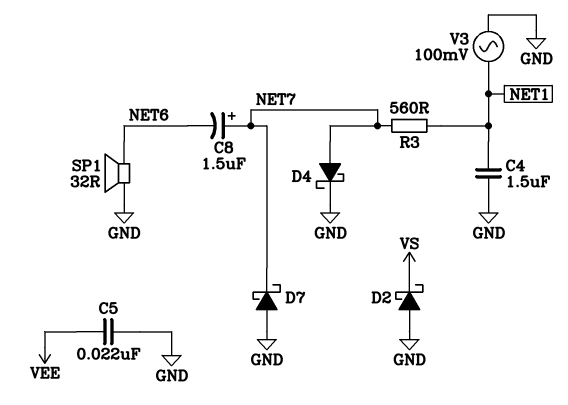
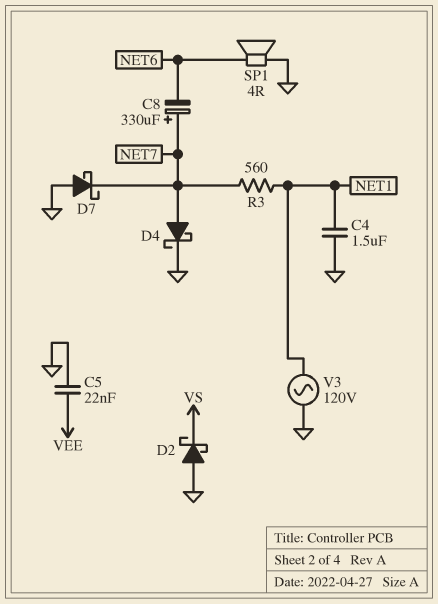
C8: 1.5uF (plus NET7, minus NET6) -> 330uF (plus NET7, minus NET6)
SP1: speaker 32R (GND, NET6) -> speaker 4R (GND, NET6)
V3: AC 100mV (GND, NET1) -> AC 120V (GND, NET1)

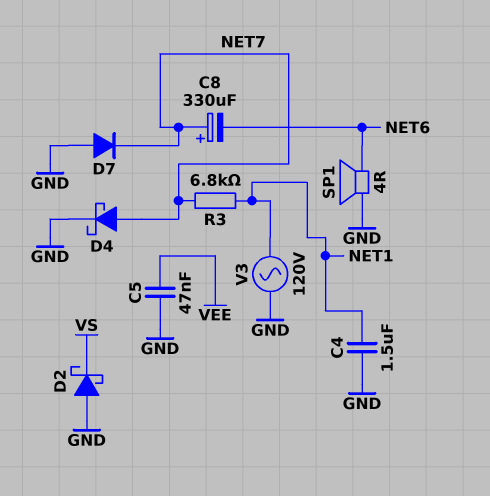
C5: 22nF (GND, VEE) -> 47nF (GND, VEE)
D7: schottky (A GND, K NET7) -> diode (A GND, K NET7)
R3: 560 (NET1, NET7) -> 6.8k (NET1, NET7)

